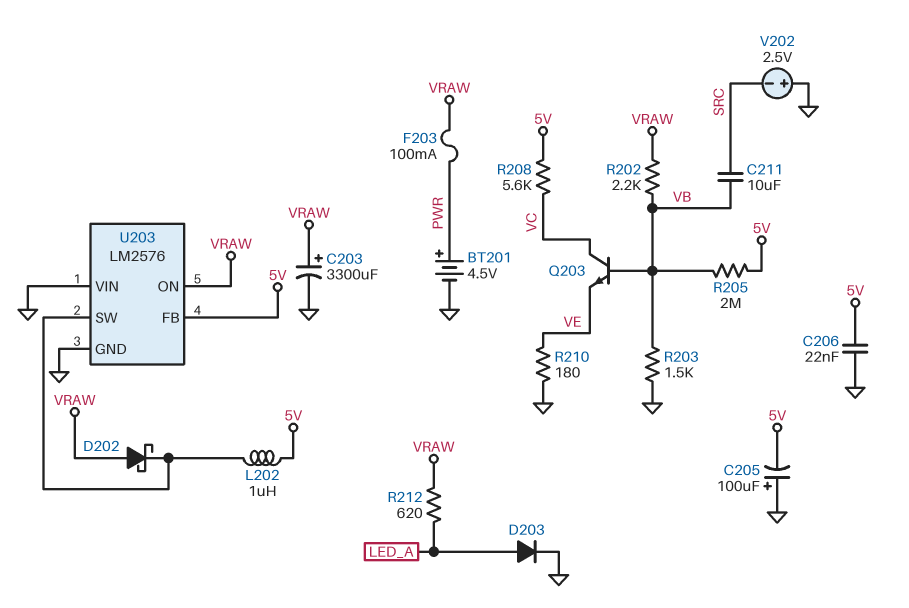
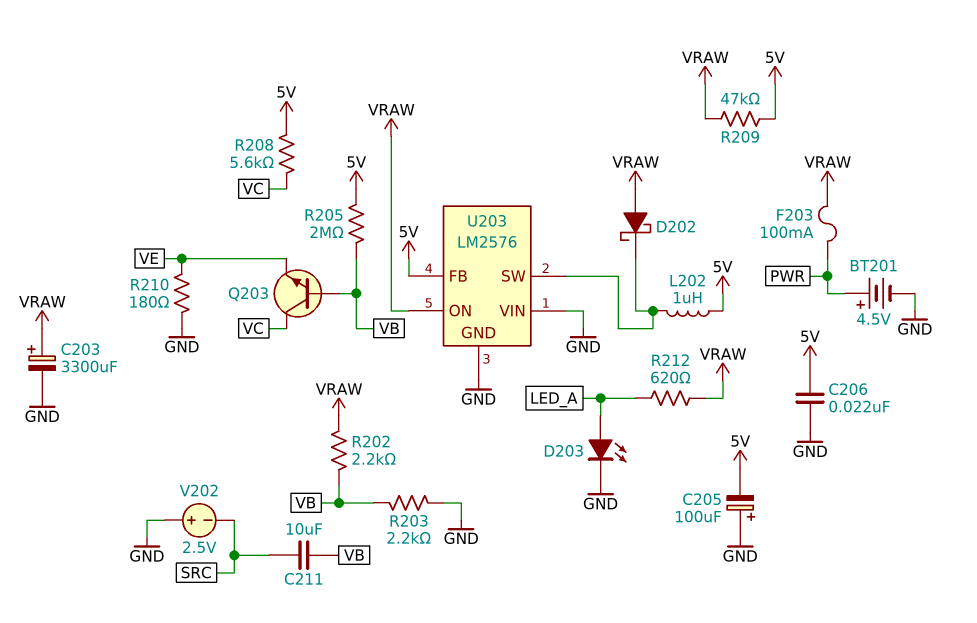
D203: diode (A LED_A, K GND) -> LED (A LED_A, K GND)
R203: 1.5k (GND, VB) -> 2.2k (GND, VB)
R209: none -> 47k (5V, VRAW)

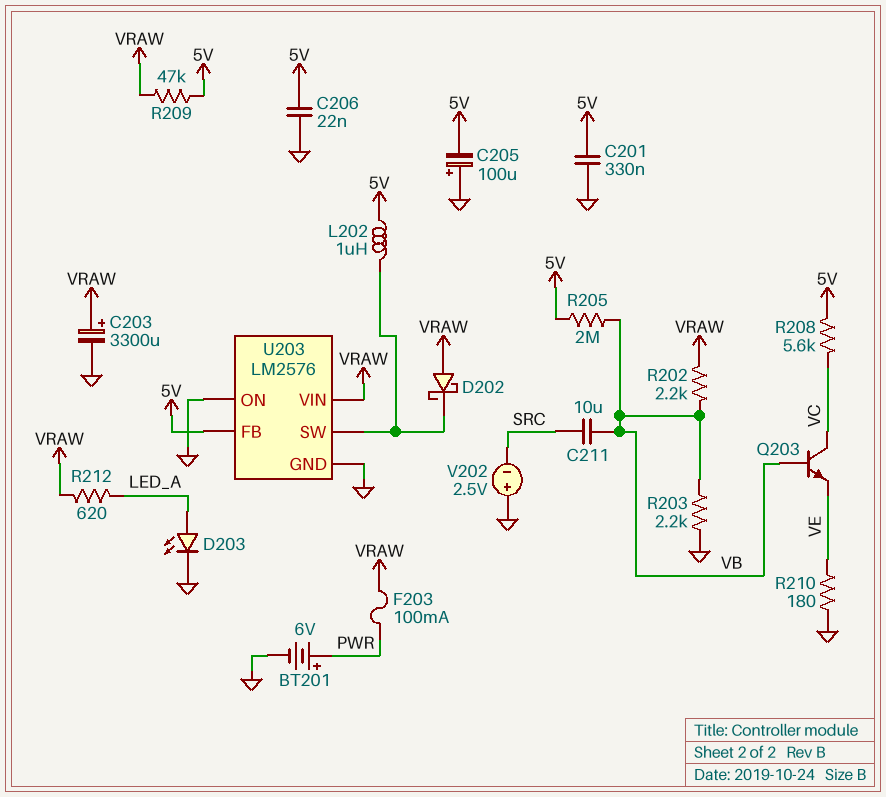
BT201: 4.5V (plus PWR, minus GND) -> 6V (plus PWR, minus GND)
C201: none -> 330nF (5V, GND)
U203 pin ON: VRAW -> GND
U203 pin VIN: GND -> VRAW

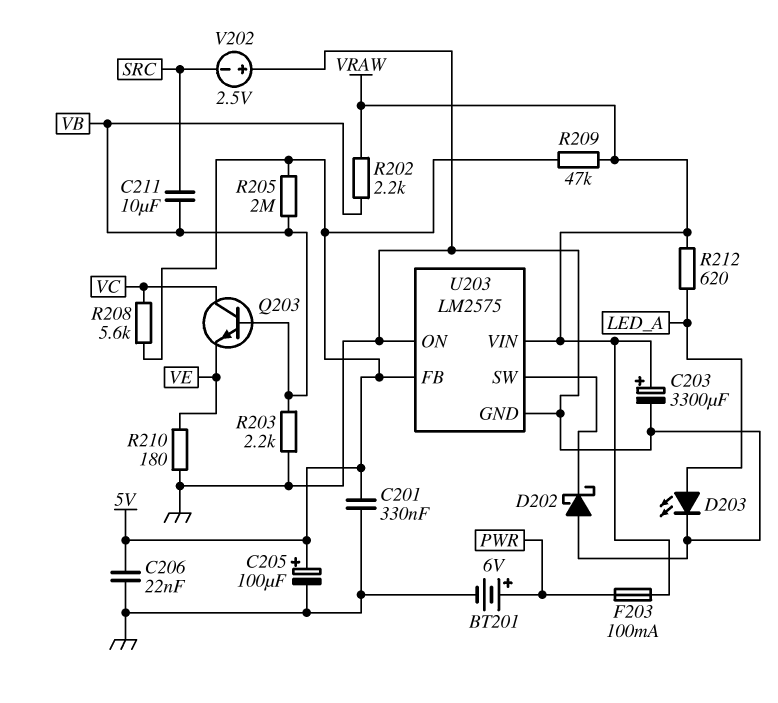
C205: 100uF (plus GND, minus 5V) -> 100uF (plus 5V, minus GND)
D202: schottky (A VRAW, K U203/SW) -> schottky (A GND, K U203/SW)
L202: 1uH (5V, U203/SW) -> none
U203: LM2576 -> LM2575

